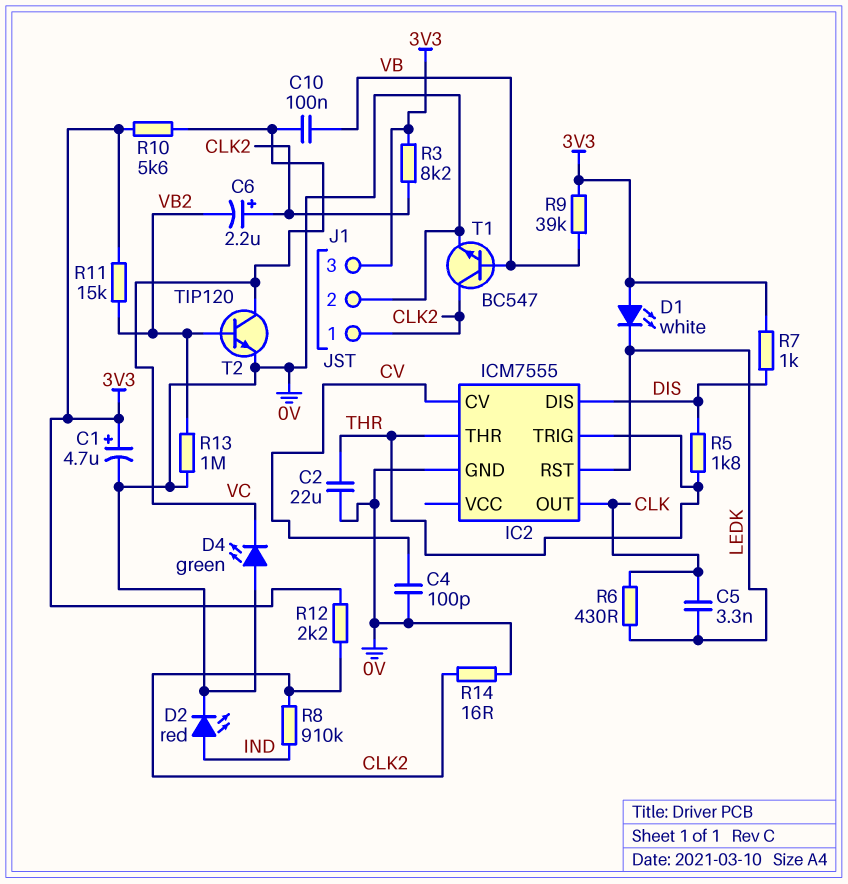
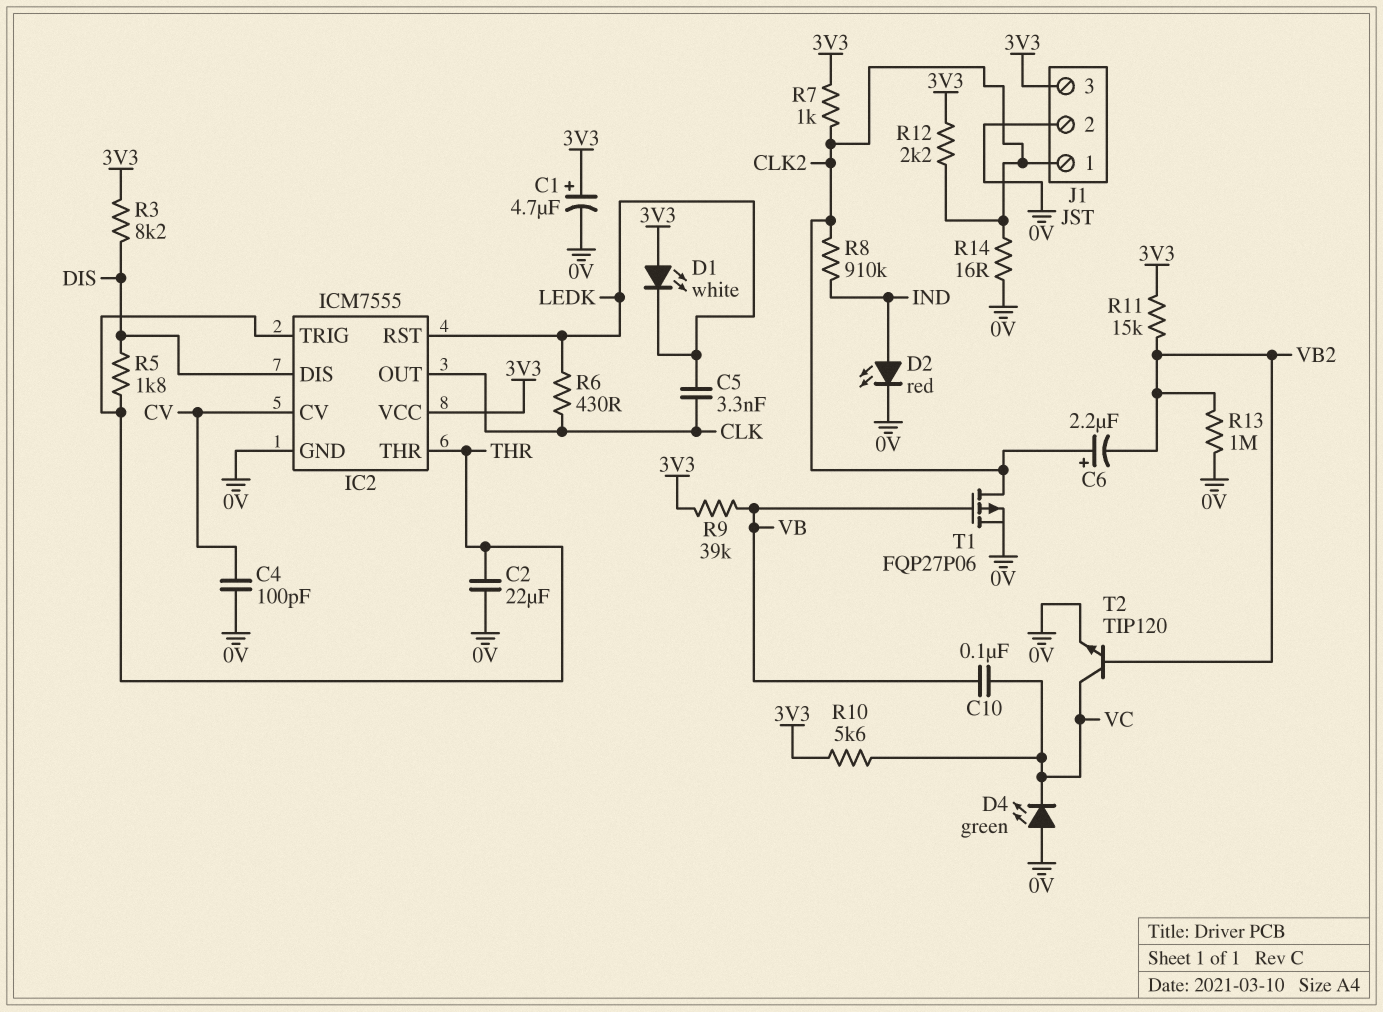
IC2 pin VCC: none -> 3V3
R3: 8.2k (3V3, CLK2) -> 8.2k (3V3, DIS)
R7: 1k (3V3, DIS) -> 1k (3V3, CLK2)
T1: NPN BC547 (B VB, C CLK2, E 0V) -> PMOS FQP27P06 (G VB, D CLK2, S 0V)

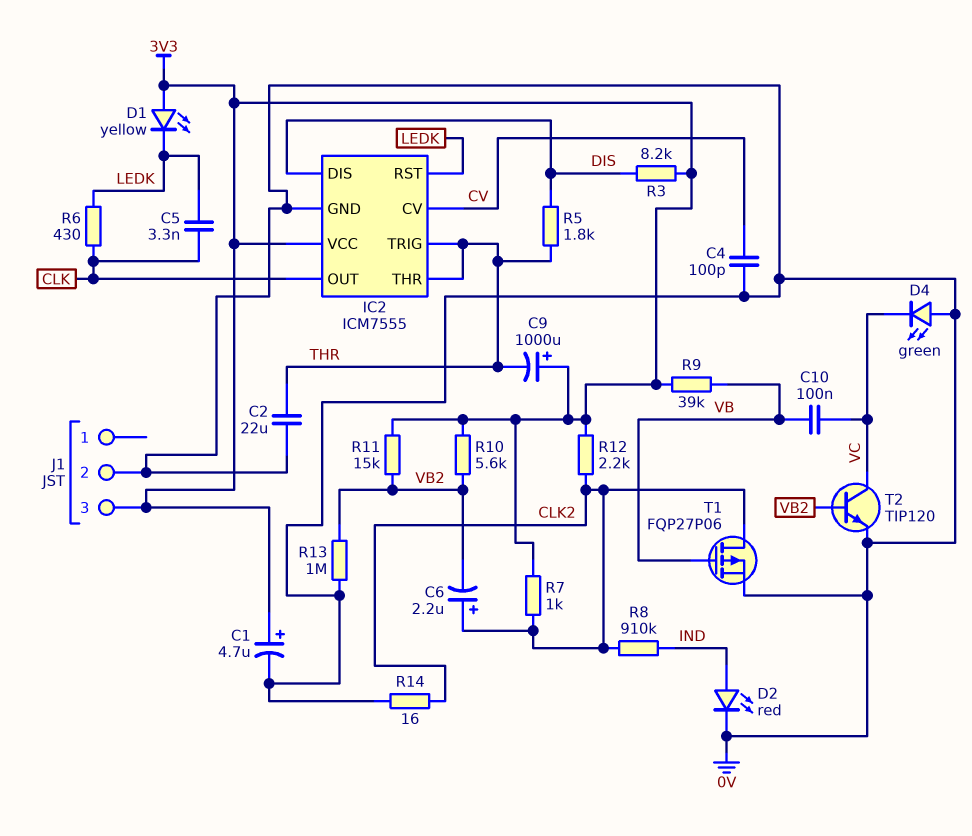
C9: none -> 1000uF (plus 3V3, minus THR)
D1: LED white (A 3V3, K LEDK) -> LED yellow (A 3V3, K LEDK)
J1 pin 1: CLK2 -> none
R10: 5.6k (3V3, VC) -> 5.6k (3V3, VB2)

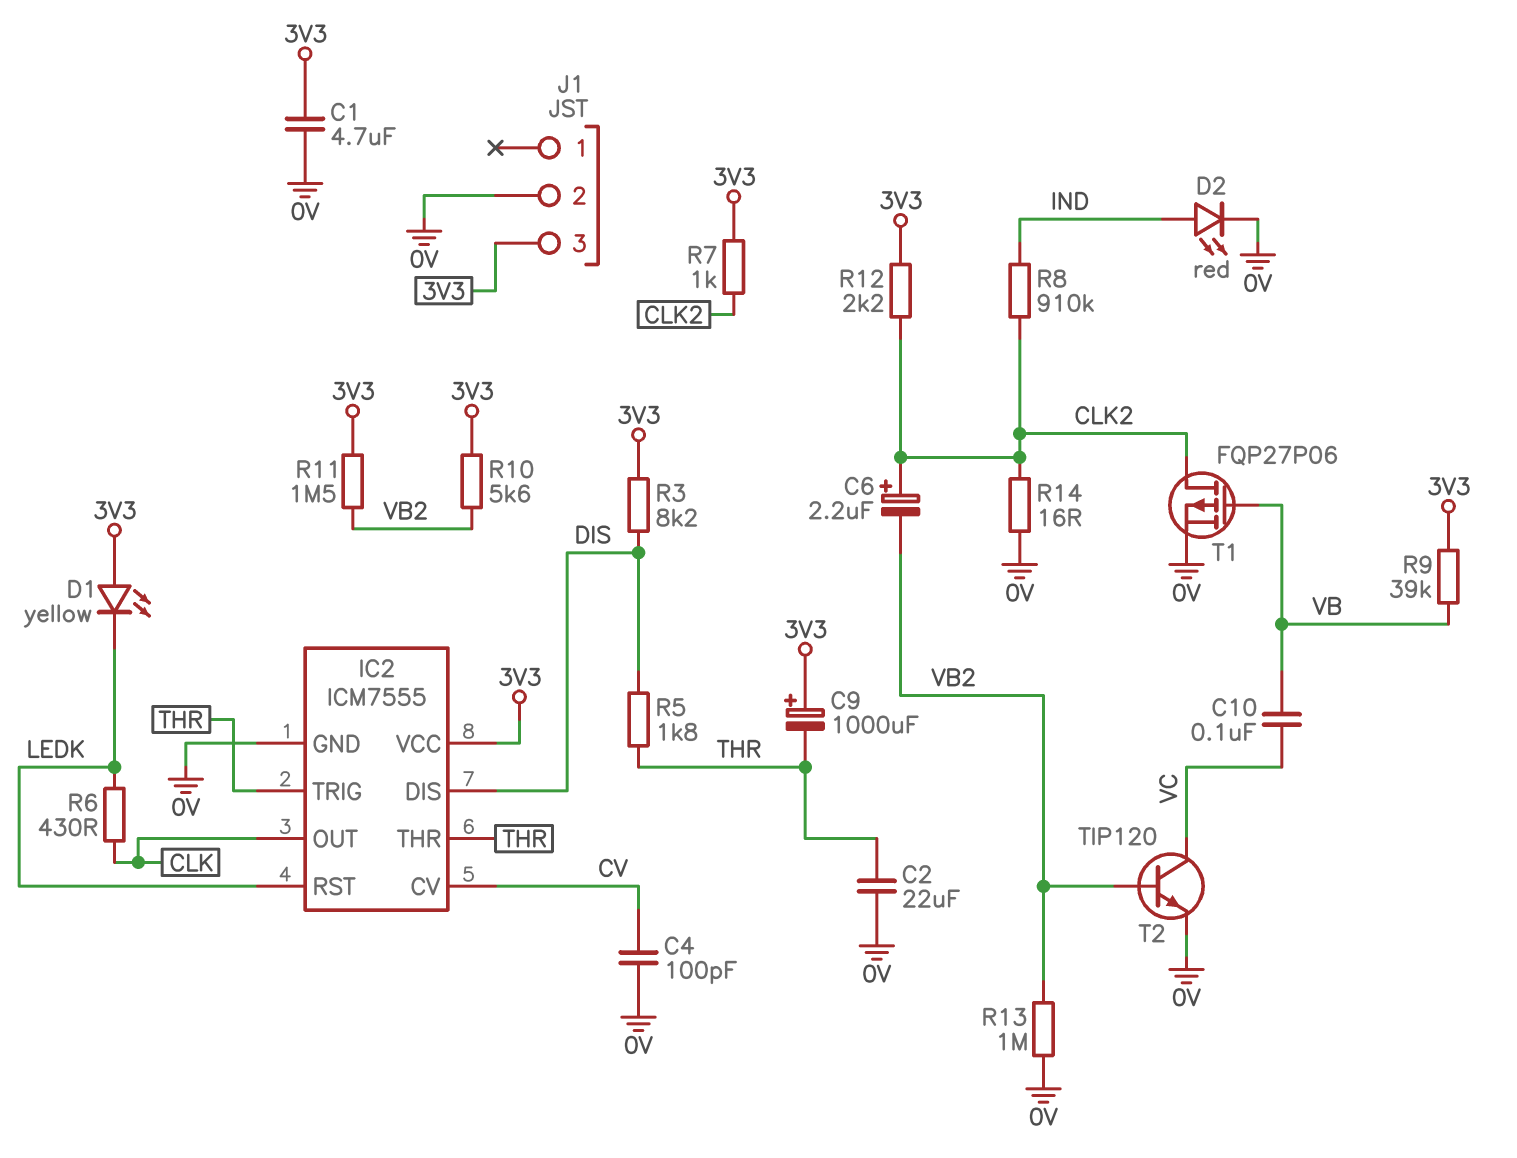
C1: 4.7uF (plus 3V3, minus 0V) -> 4.7uF (0V, 3V3)
C5: 3.3nF (CLK, LEDK) -> none
D4: LED green (A 0V, K VC) -> none
R11: 15k (3V3, VB2) -> 1.5M (3V3, VB2)

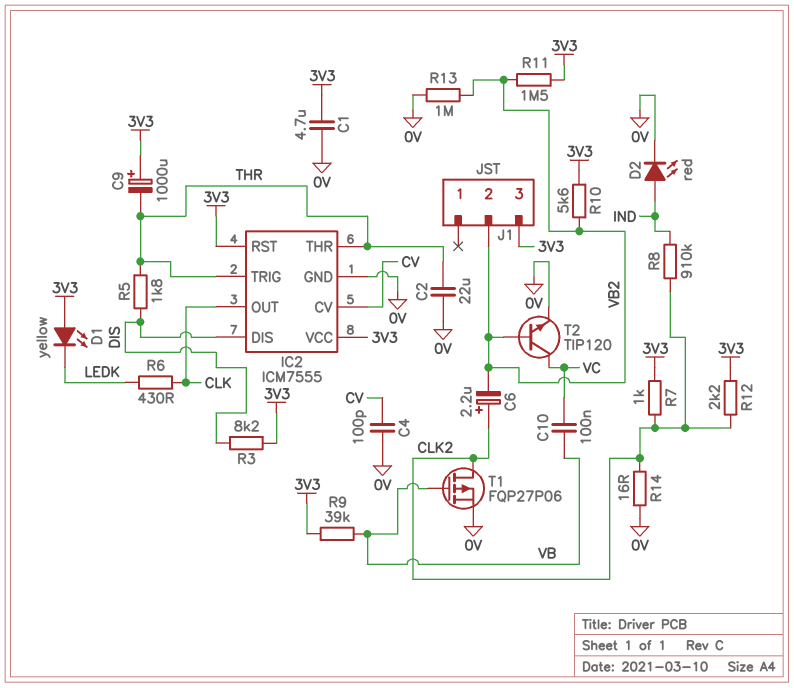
IC2 pin RST: LEDK -> 3V3
J1 pin 2: 0V -> VB2

